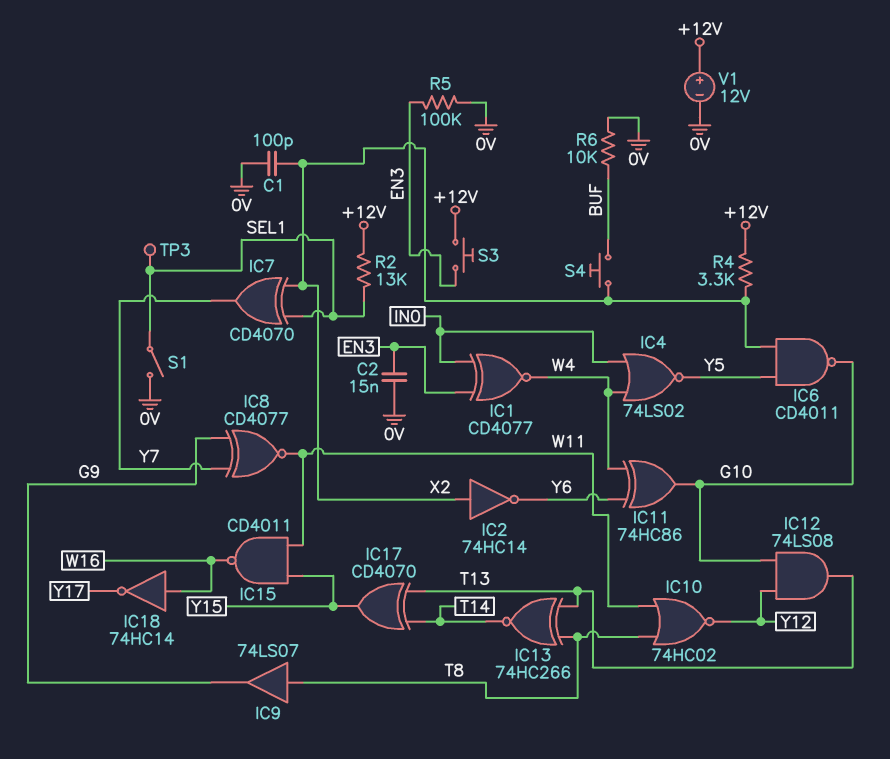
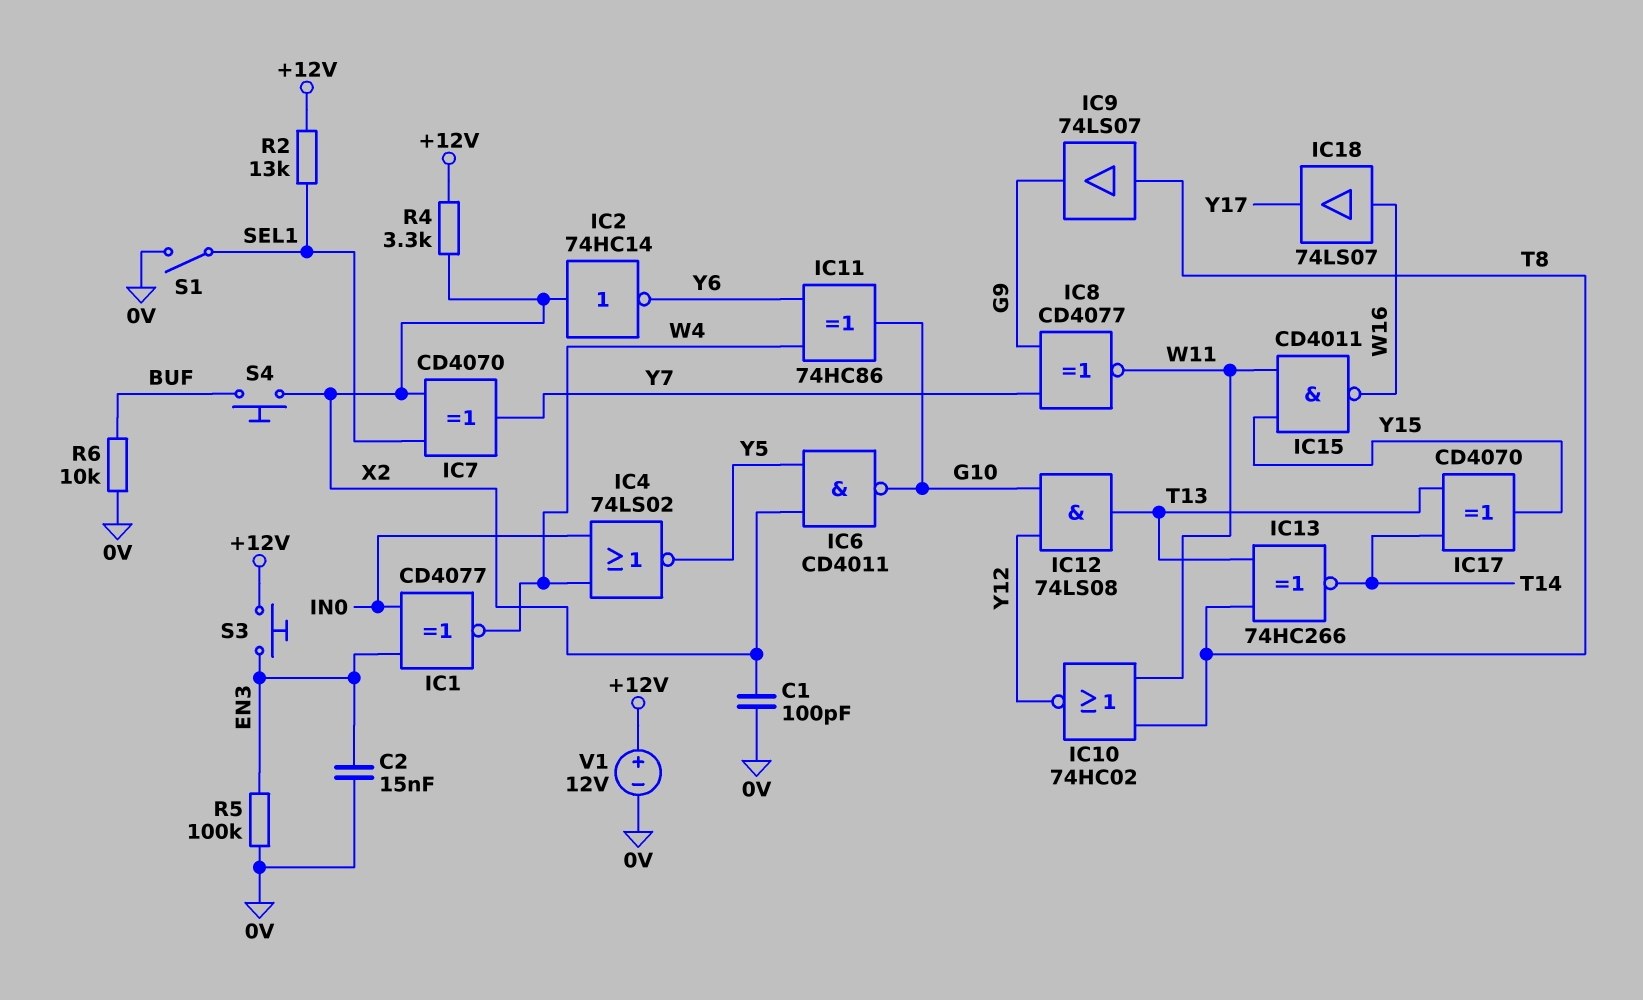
IC18: NOT 74HC14 (in W16, out Y17) -> buffer 74LS07 (in W16, out Y17)
TP3: test point (SEL1) -> none

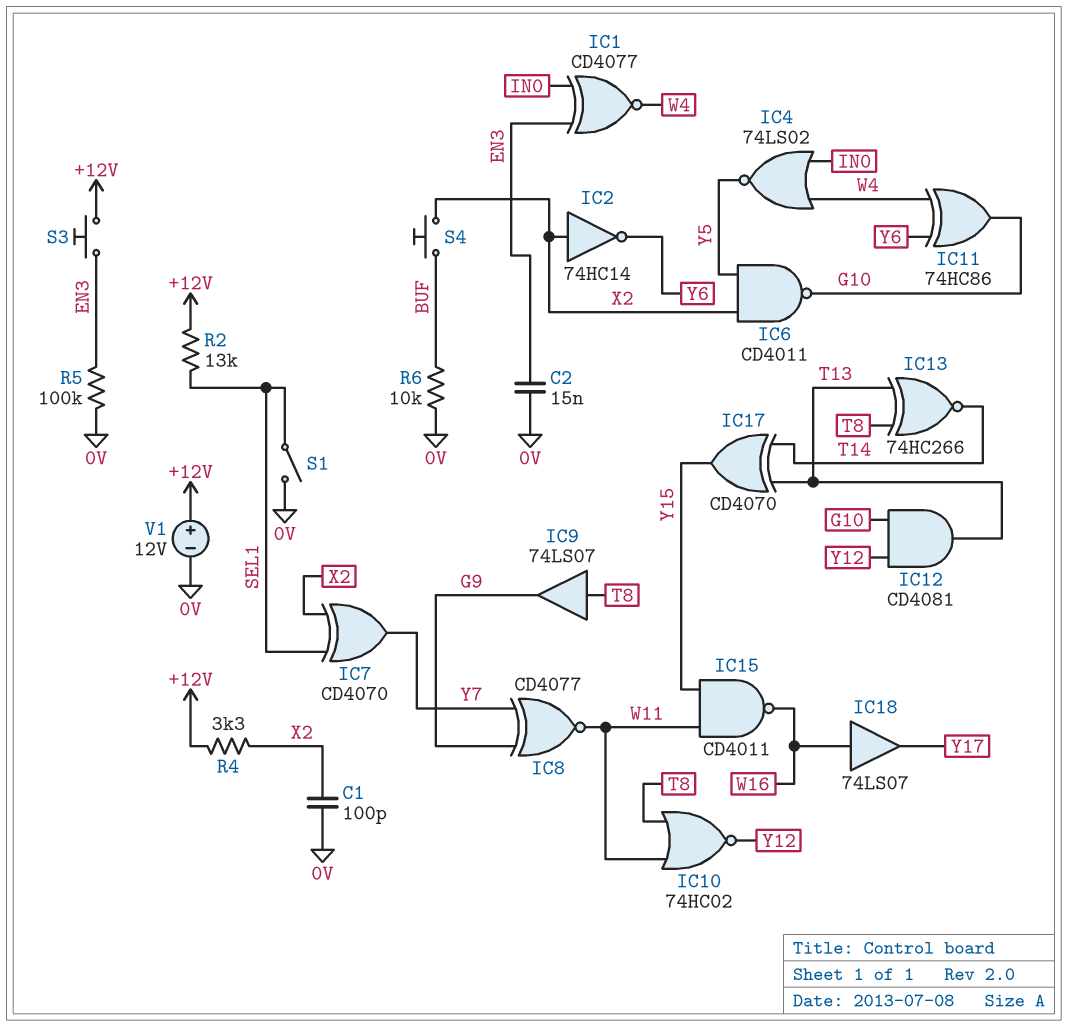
IC12: AND 74LS08 (in G10, in Y12, out T13) -> AND CD4081 (in G10, in Y12, out T13)

